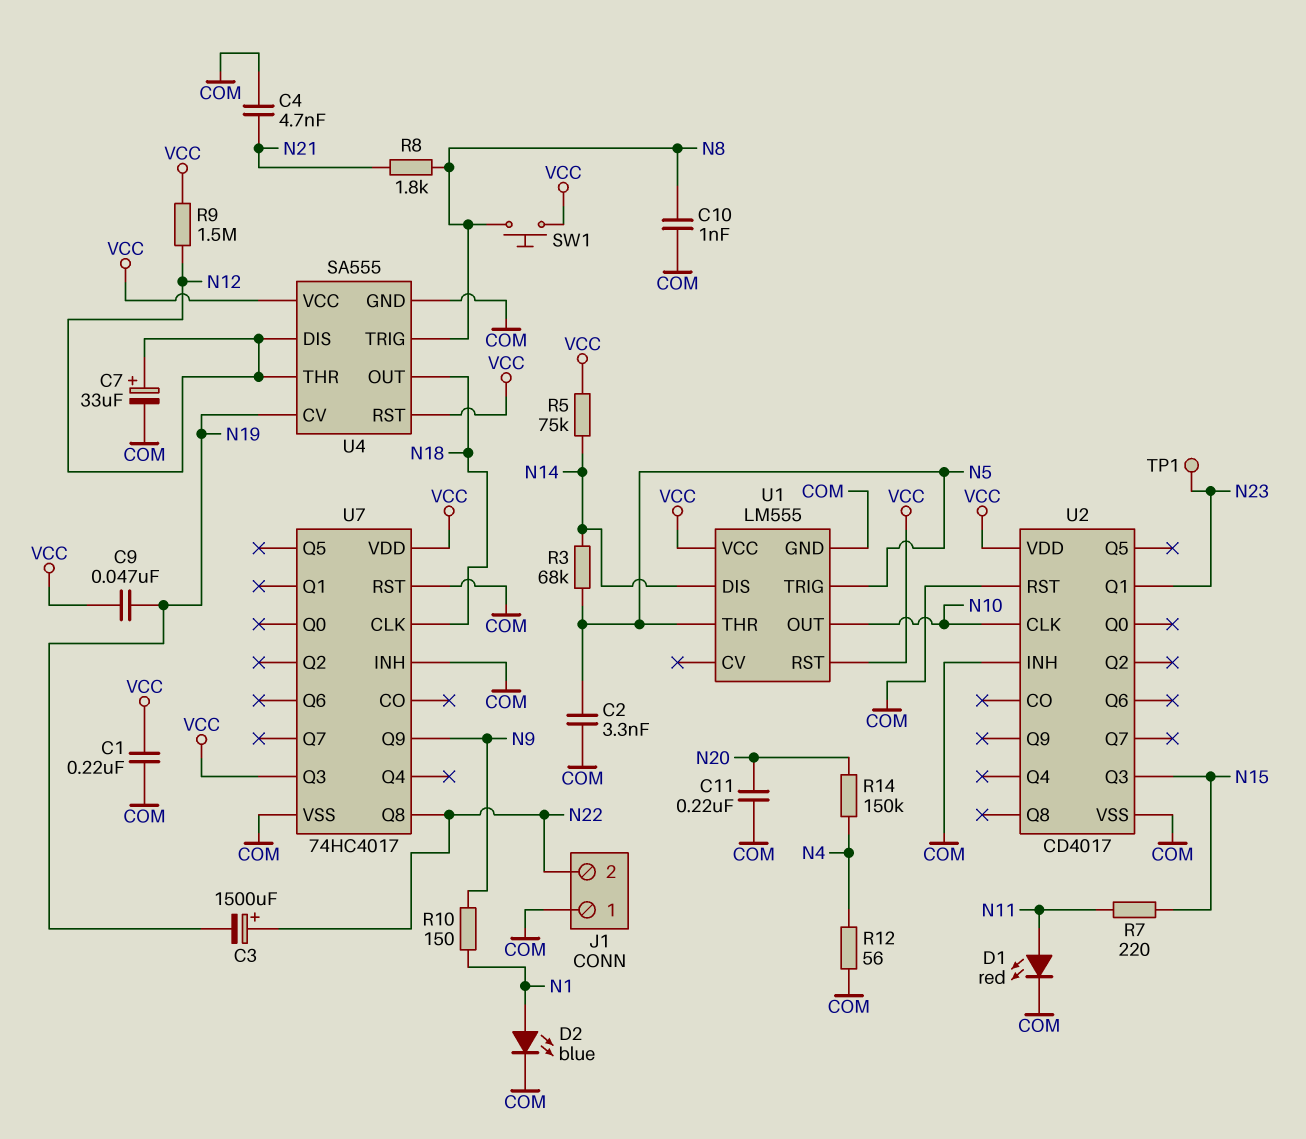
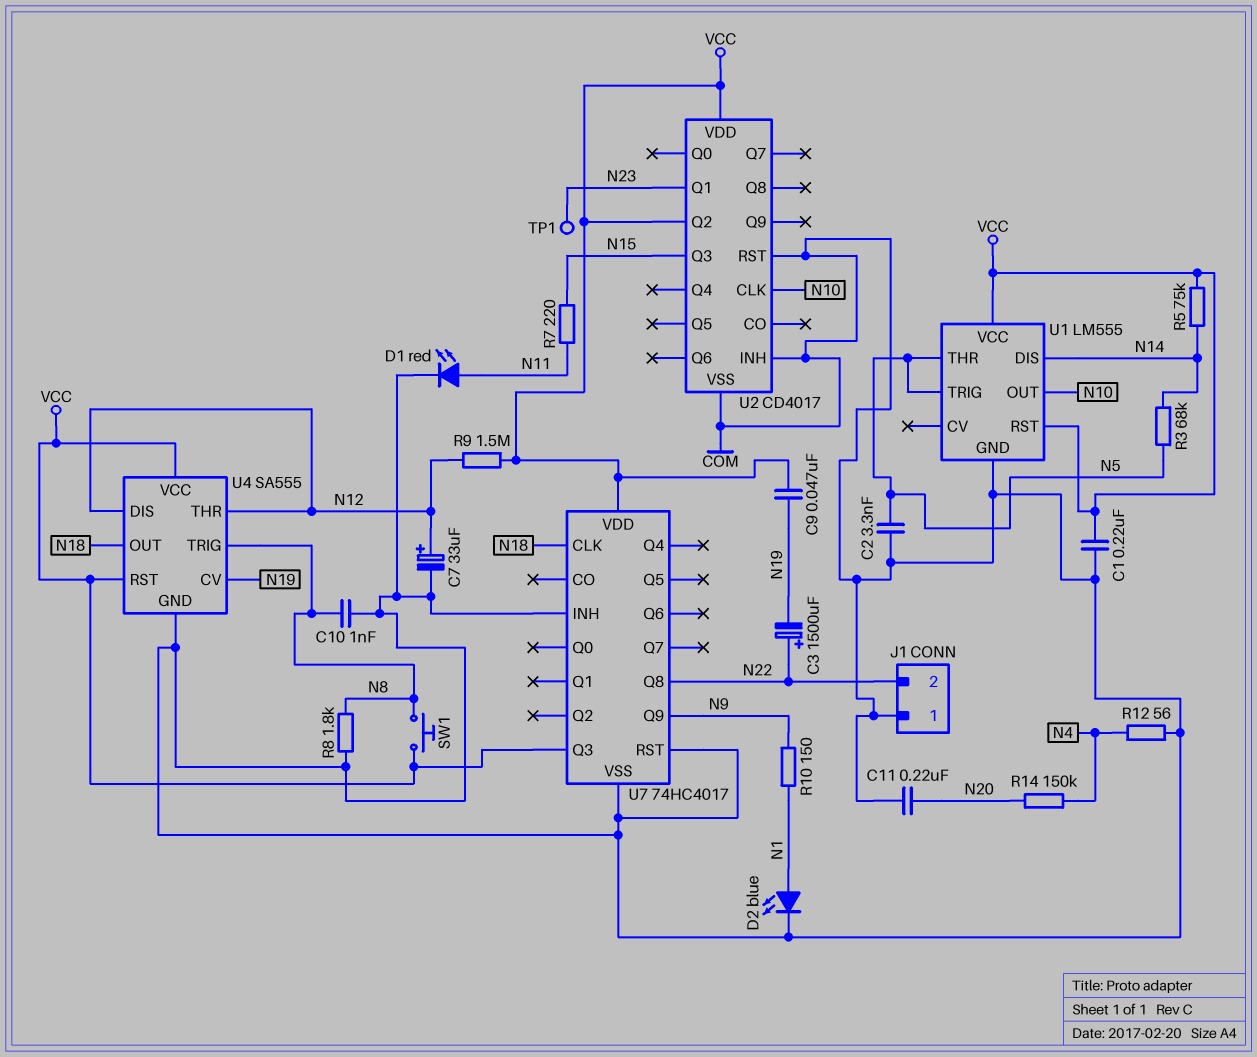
C4: 4.7nF (COM, N21) -> none
R8: 1.8k (N8, N21) -> 1.8k (COM, N8)
U2 pin Q2: none -> VCC

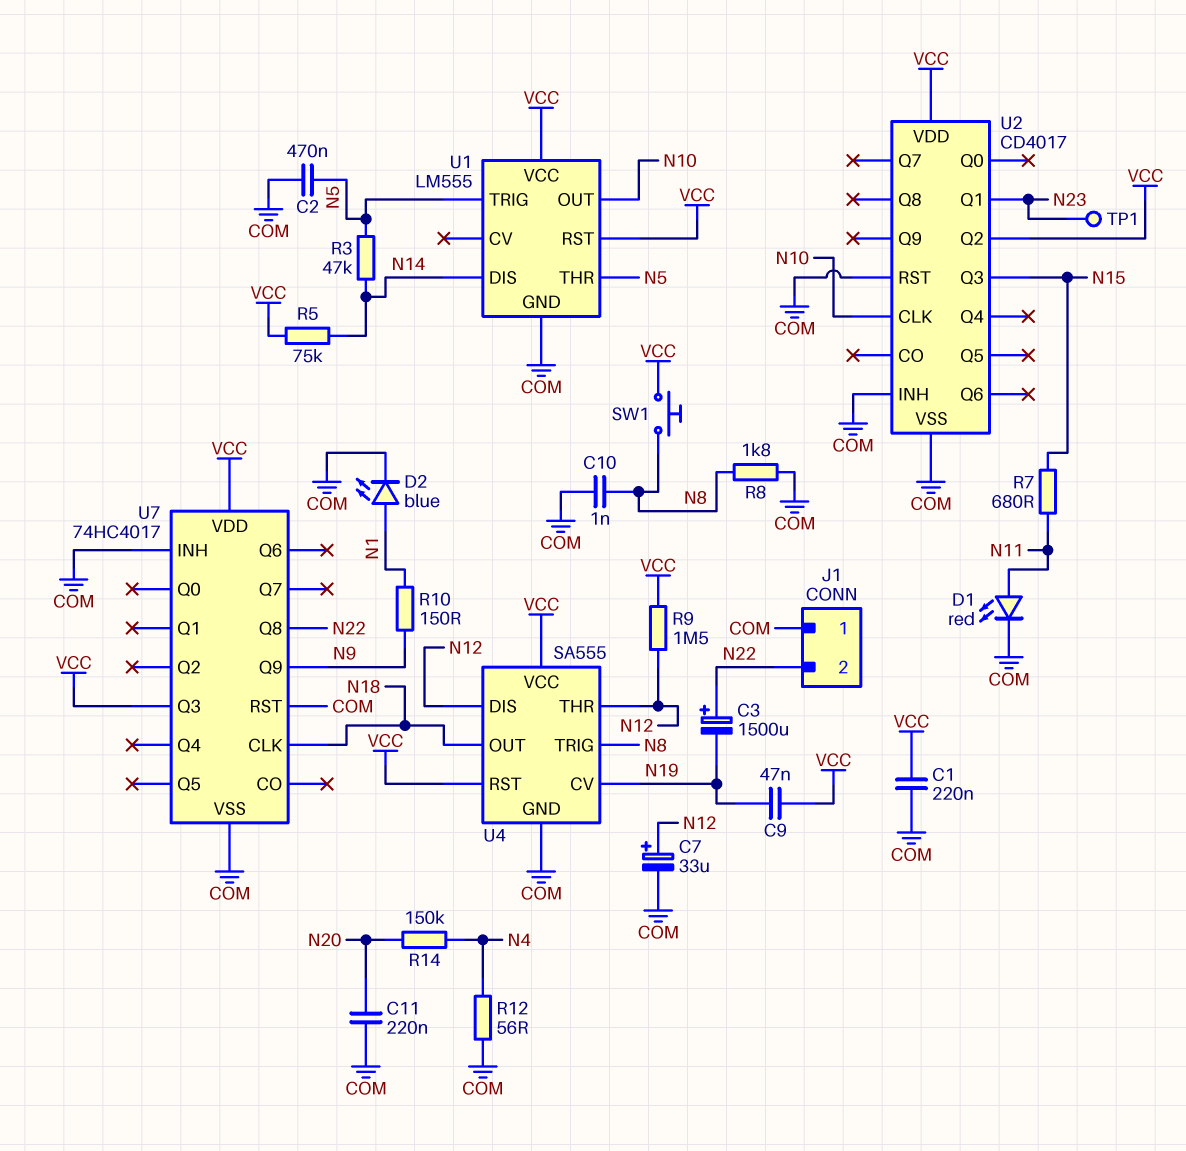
C2: 3.3nF (COM, N5) -> 470nF (COM, N5)
R3: 68k (N5, N14) -> 47k (N5, N14)
R7: 220 (N11, N15) -> 680 (N11, N15)

